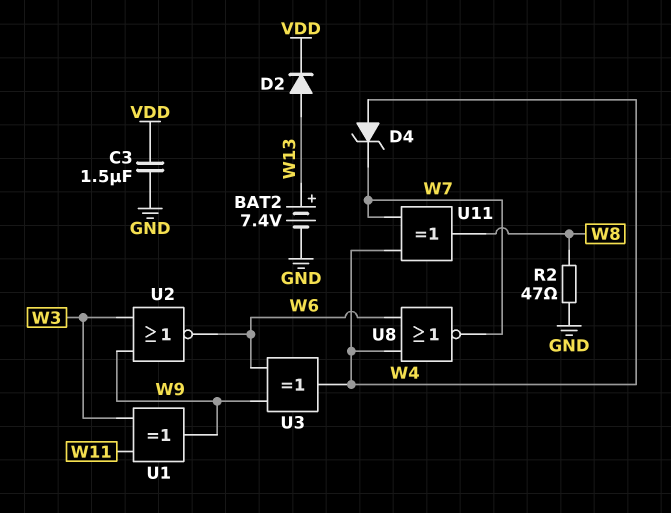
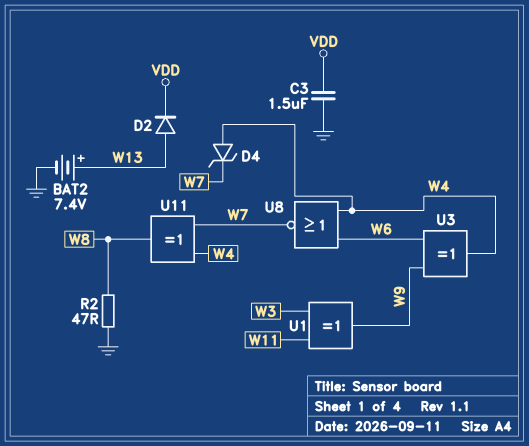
U2: NOR (in W3, in W9, out W6) -> none

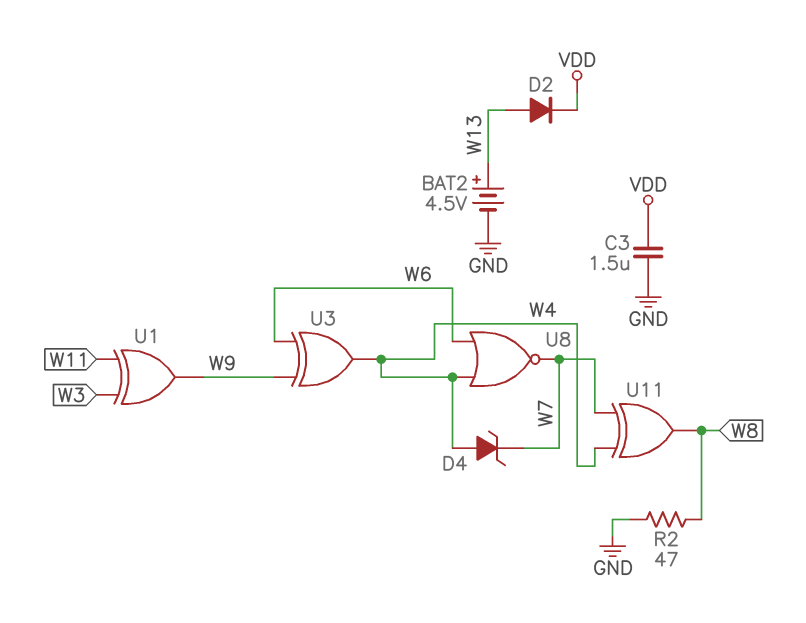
BAT2: 7.4V (plus W13, minus GND) -> 4.5V (plus W13, minus GND)

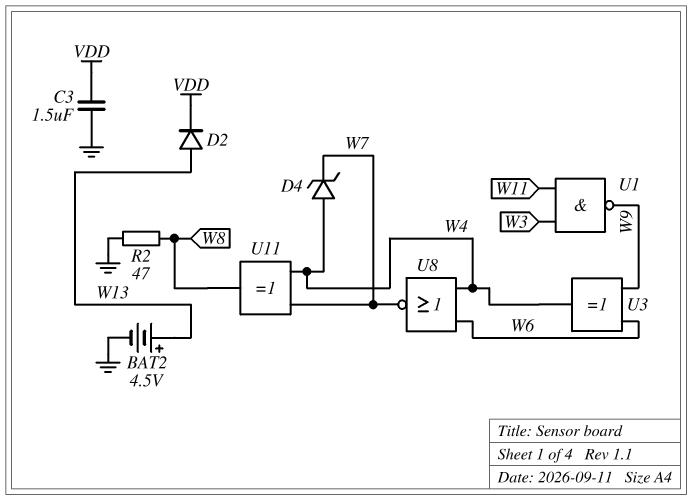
U1: XOR (in W3, in W11, out W9) -> NAND (in W3, in W11, out W9)

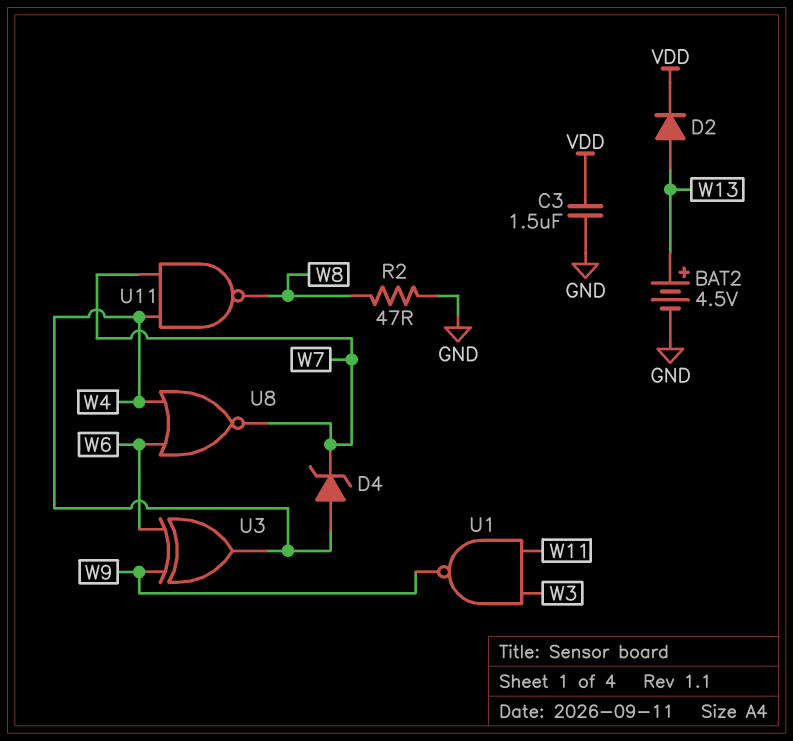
U11: XOR (in W4, in W7, out W8) -> NAND (in W4, in W7, out W8)

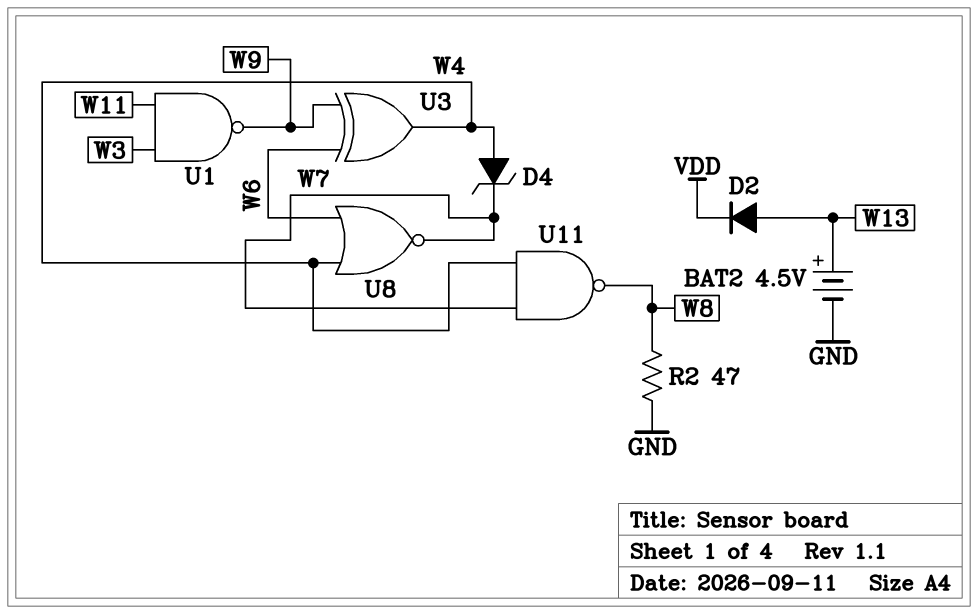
C3: 1.5uF (GND, VDD) -> none

